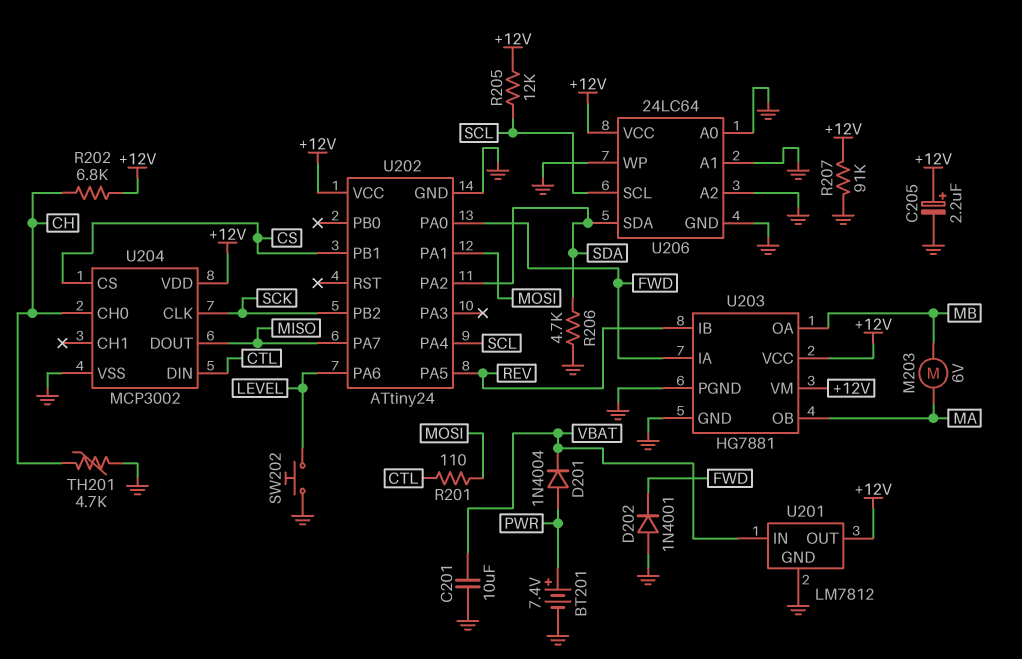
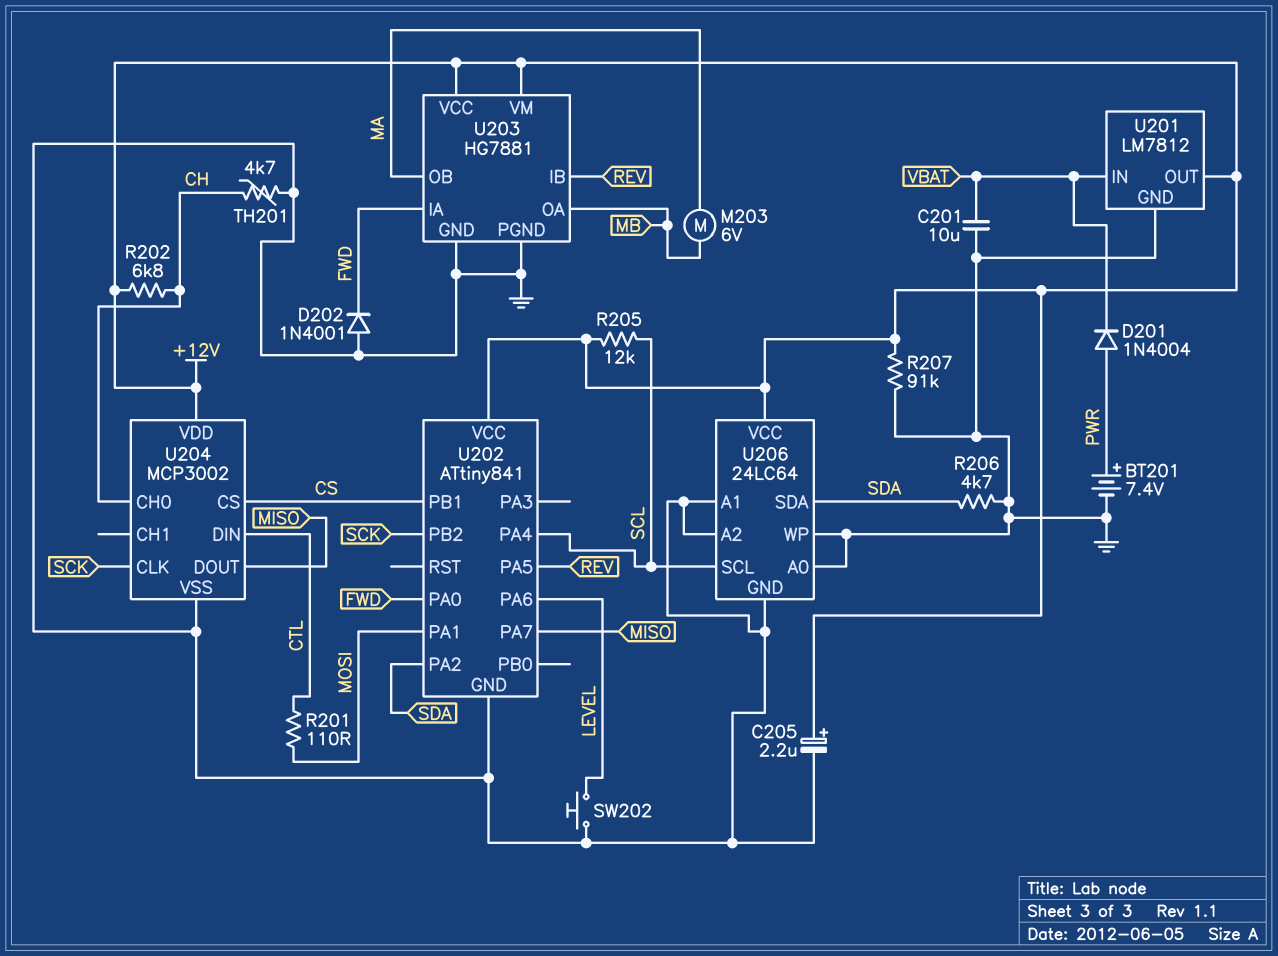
U202: ATtiny24 -> ATtiny841

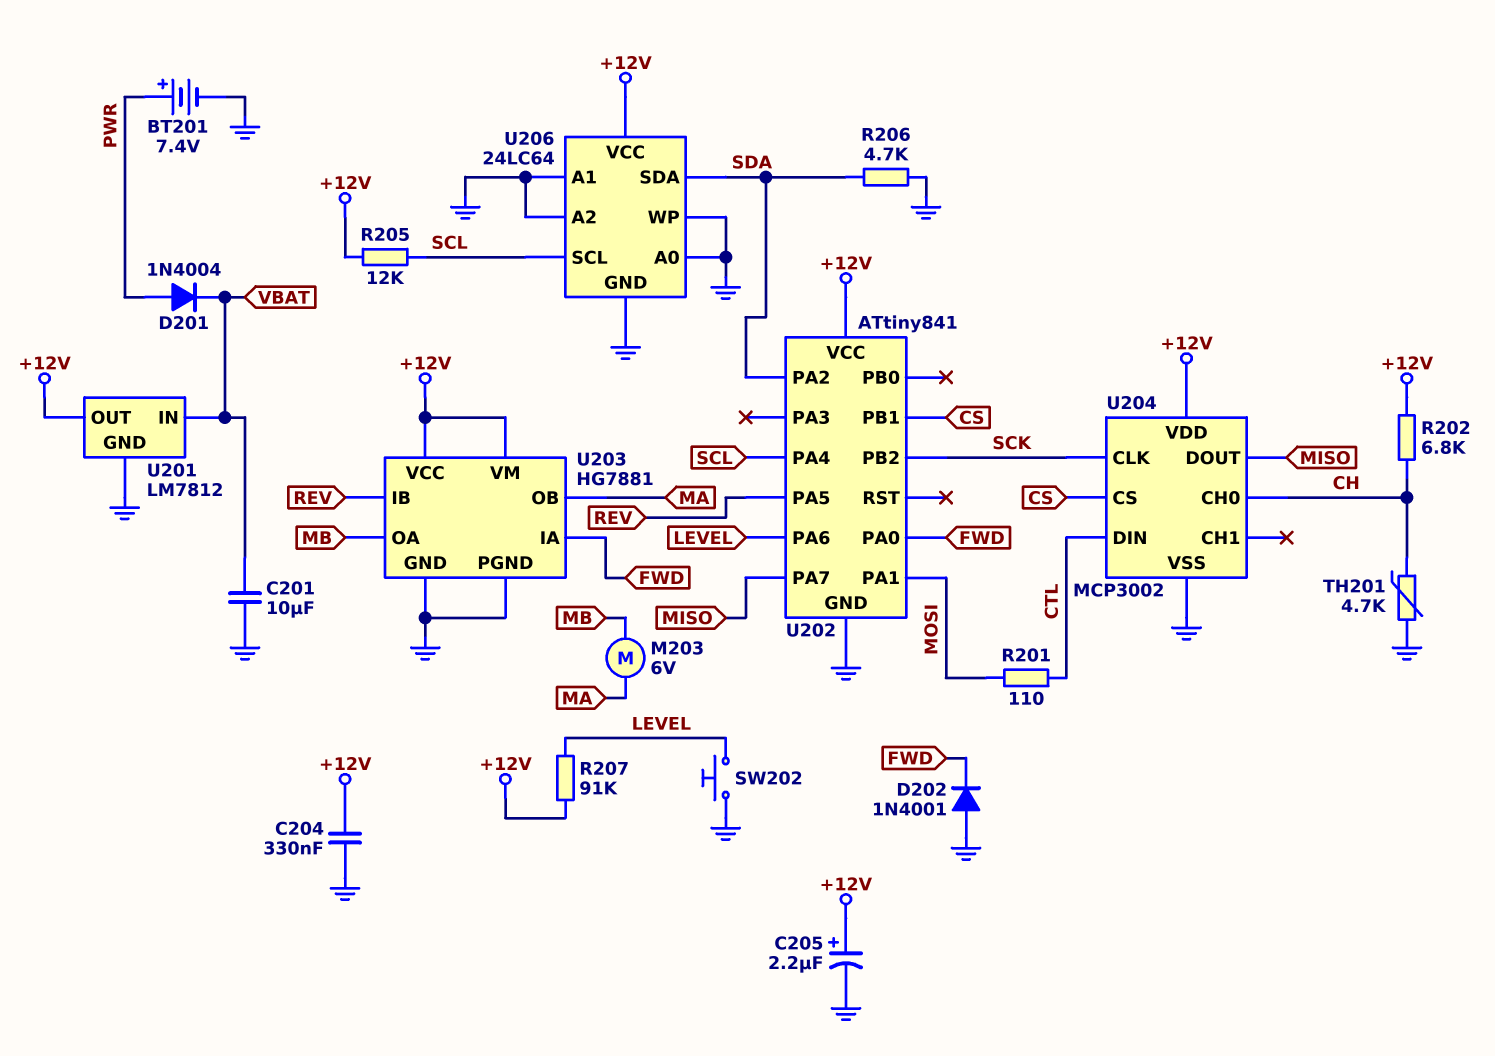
C204: none -> 330nF (+12V, GND)
R207: 91k (+12V, GND) -> 91k (+12V, LEVEL)

